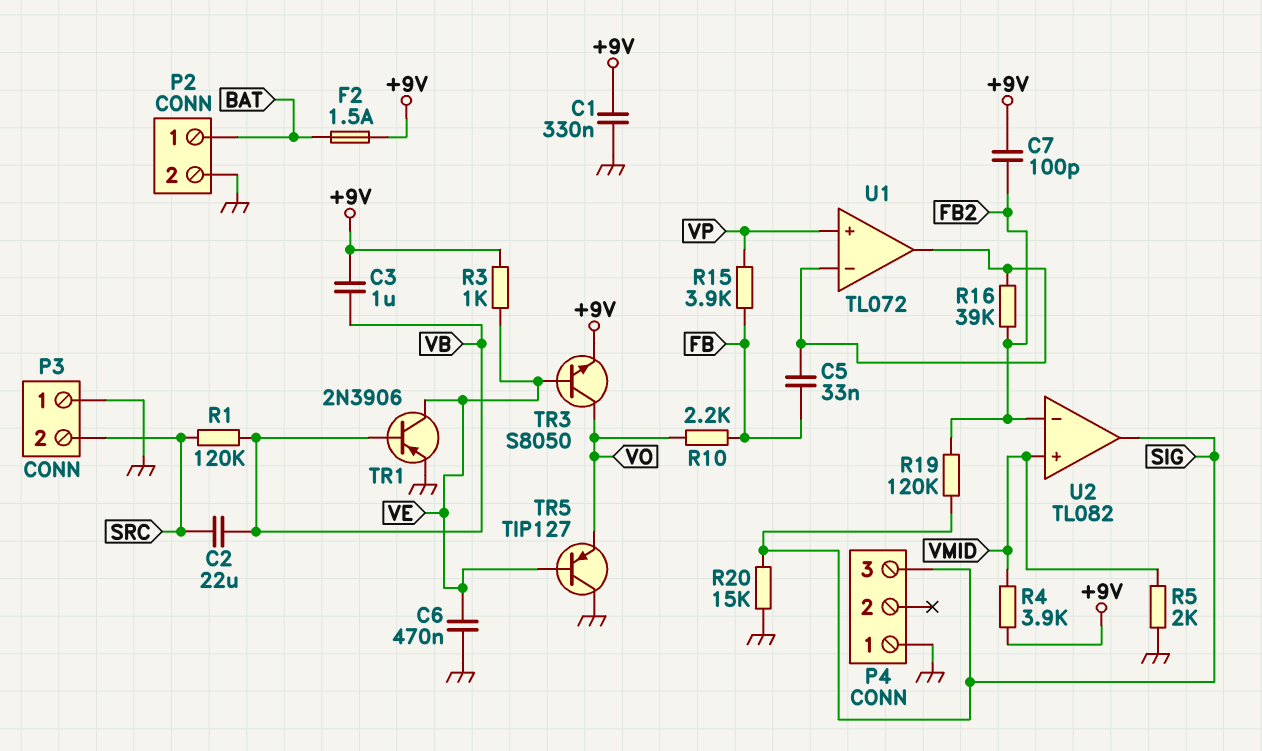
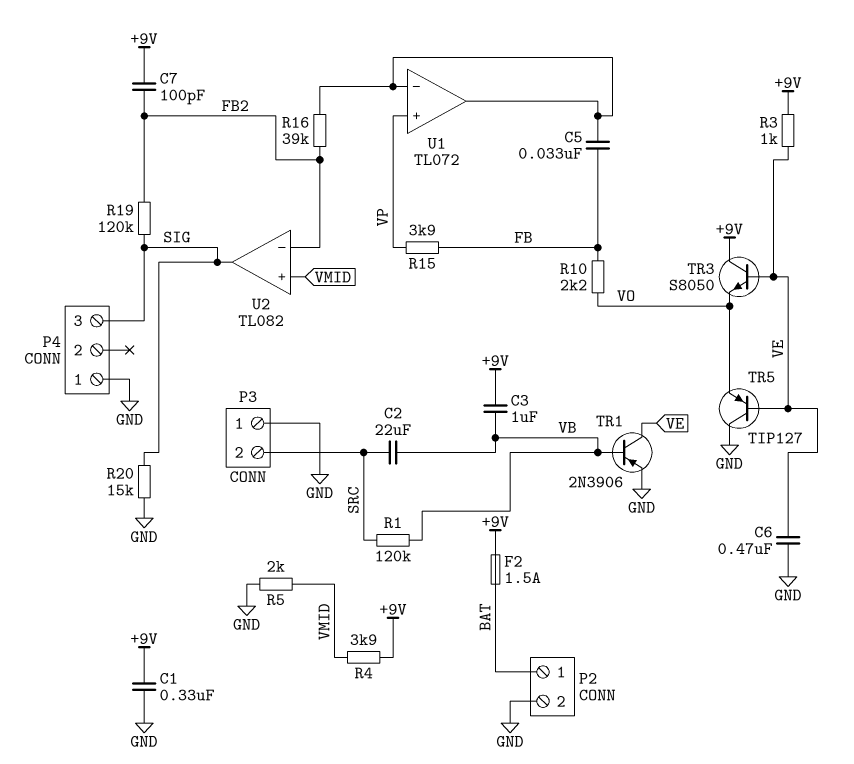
TR3: NPN S8050 (B VE, C VO, E +9V) -> NPN S8050 (B VE, C +9V, E VO)

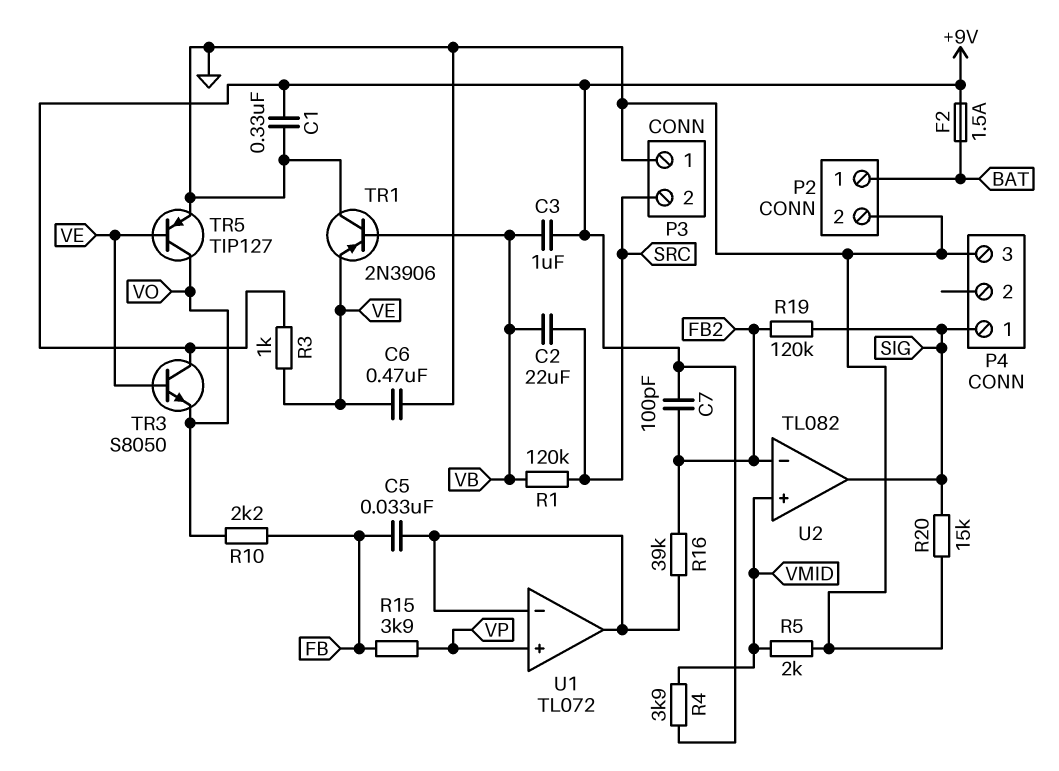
P4 pin 1: GND -> SIG
P4 pin 3: SIG -> GND
TR1: PNP 2N3906 (B VB, C VE, E GND) -> PNP 2N3906 (B VB, C GND, E VE)
TR5: PNP TIP127 (B VE, C GND, E VO) -> PNP TIP127 (B VE, C VO, E GND)

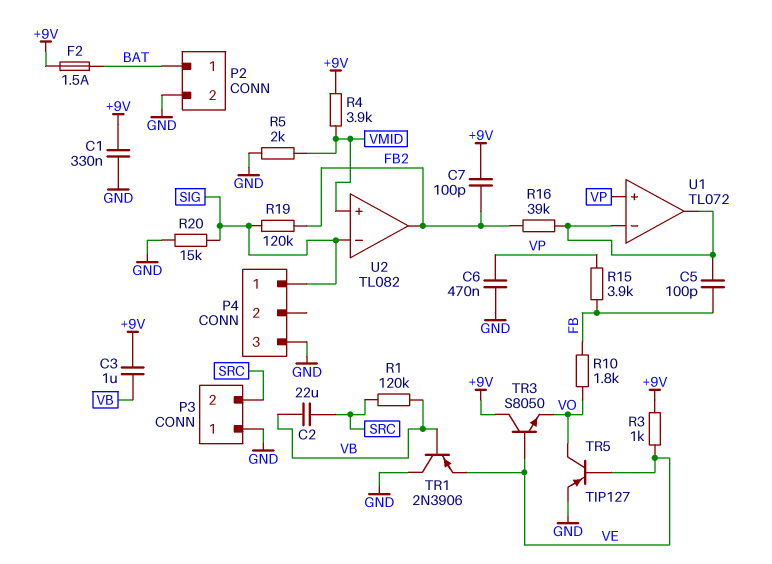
C5: 33nF (FB, U1/in-) -> 100pF (FB, U1/in-)
C6: 470nF (GND, VE) -> 470nF (GND, VP)
R10: 2.2k (FB, VO) -> 1.8k (FB, VO)
U2 pin in-: FB2 -> SIG
U2 pin out: SIG -> FB2

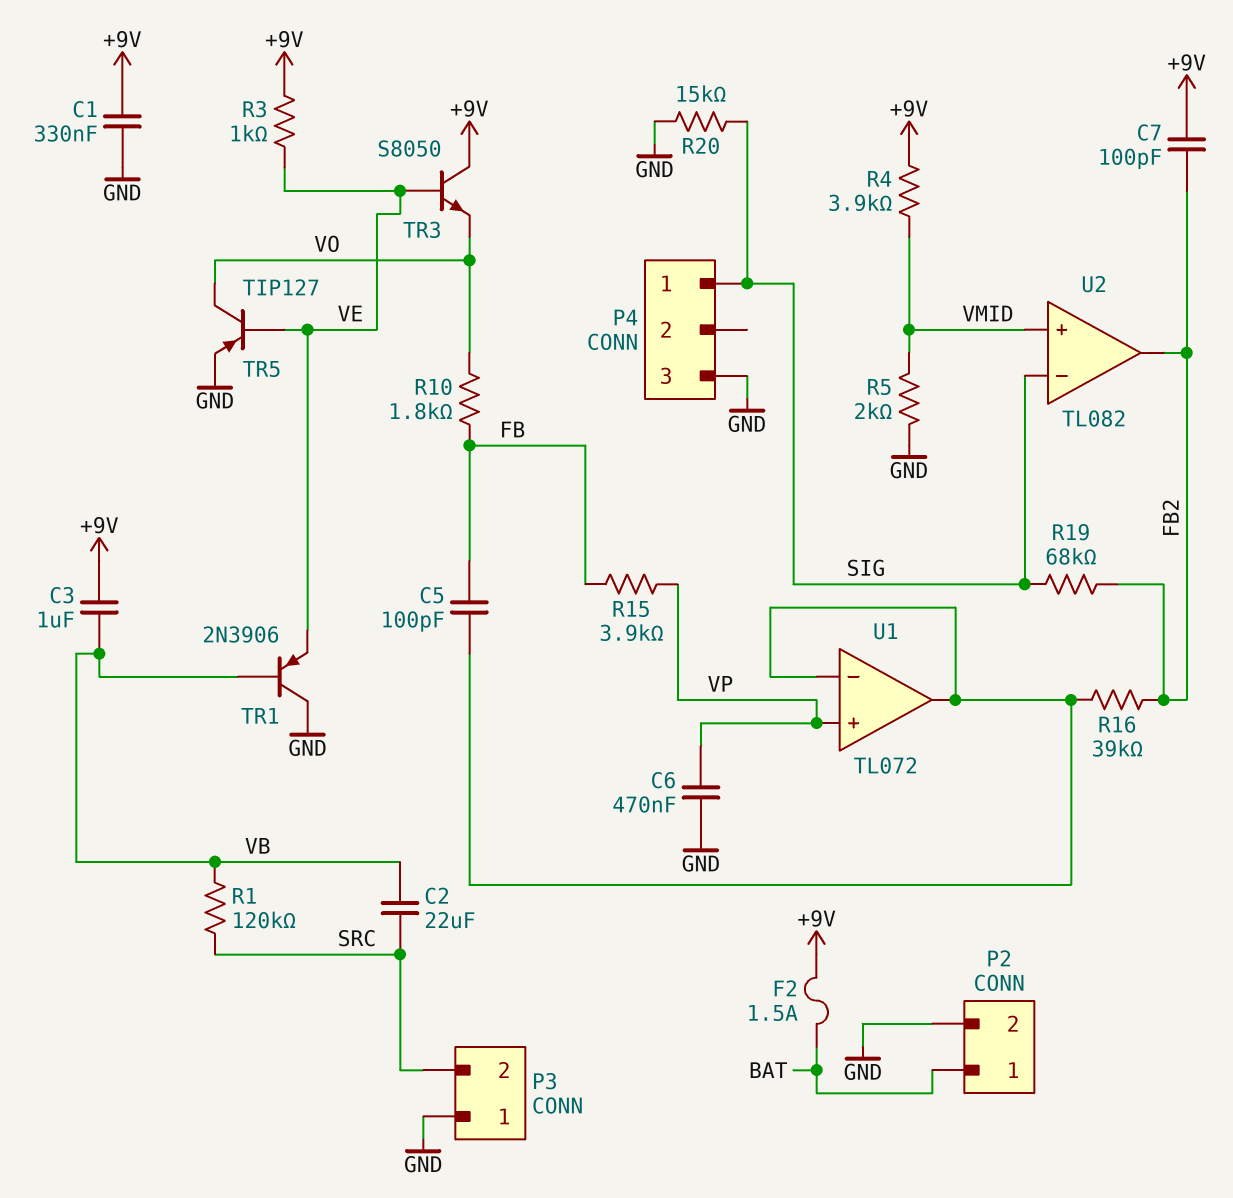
R19: 120k (FB2, SIG) -> 68k (FB2, SIG)

